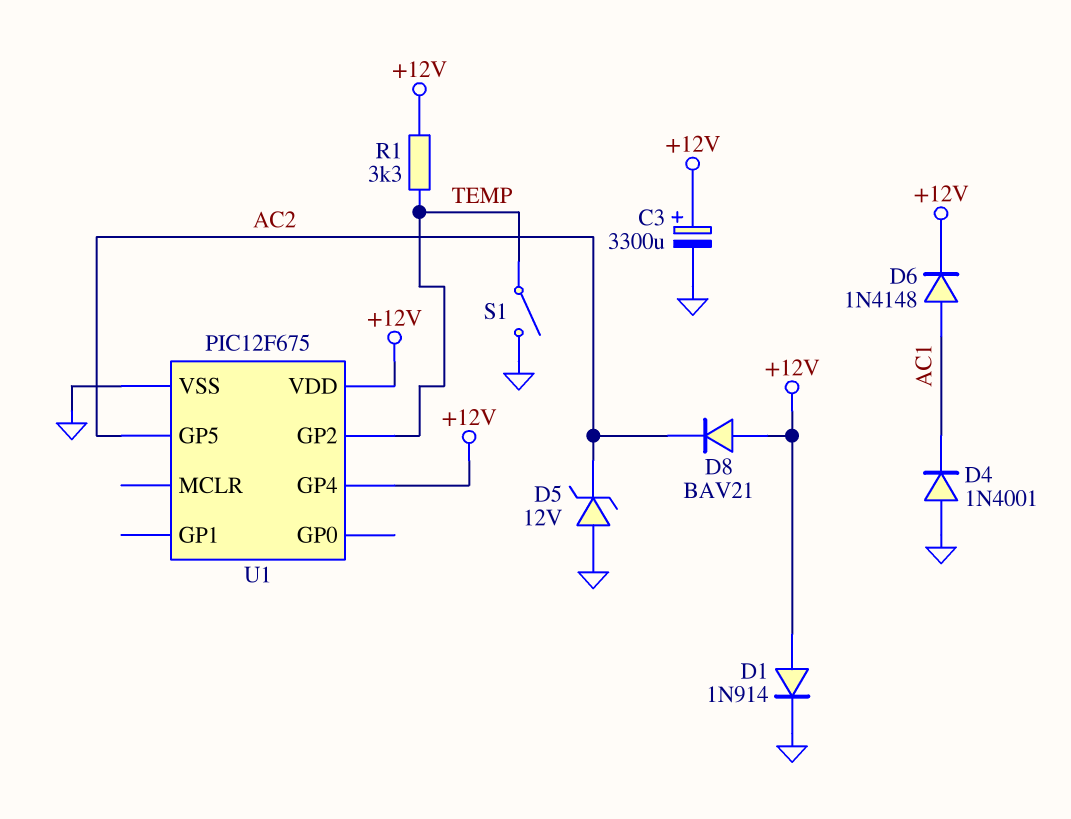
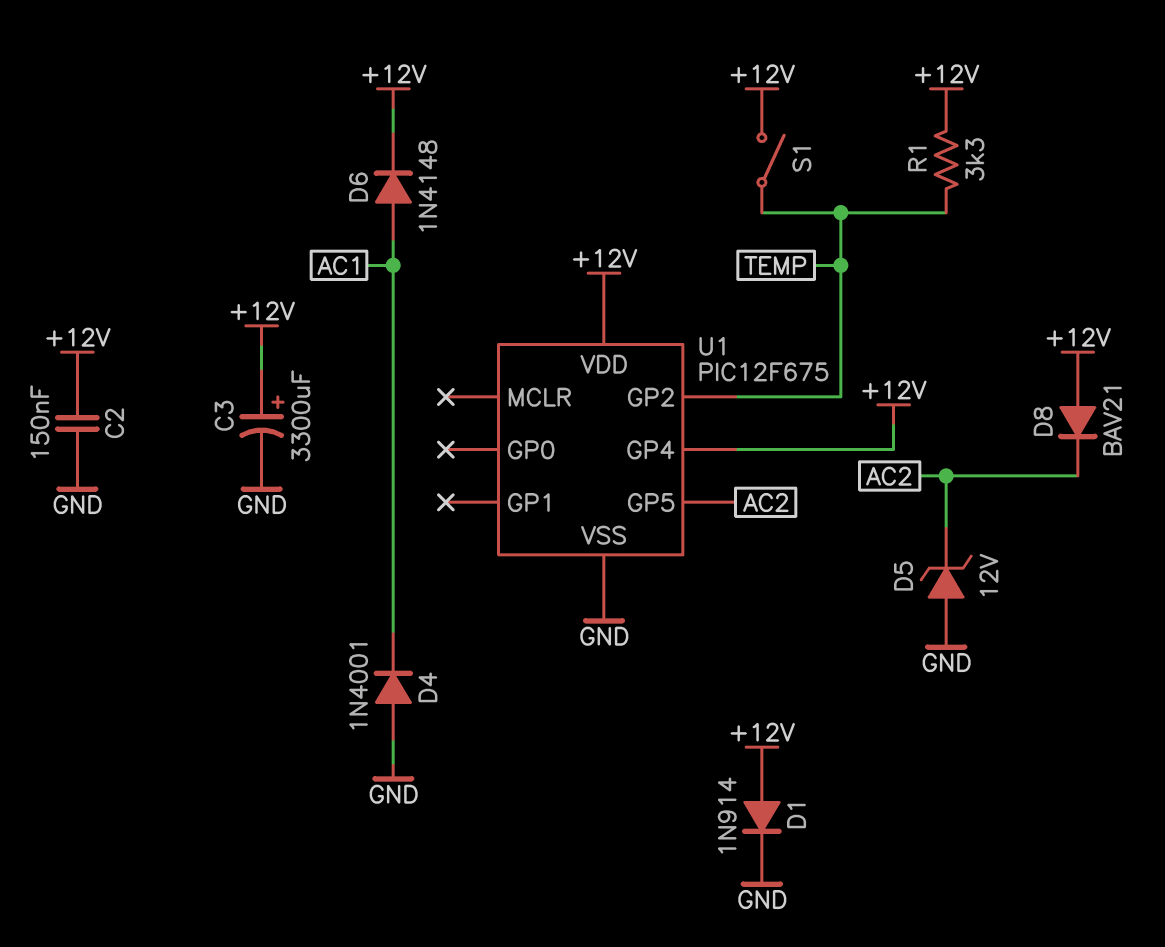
C2: none -> 150nF (+12V, GND)
S1: switch (GND, TEMP) -> switch (+12V, TEMP)

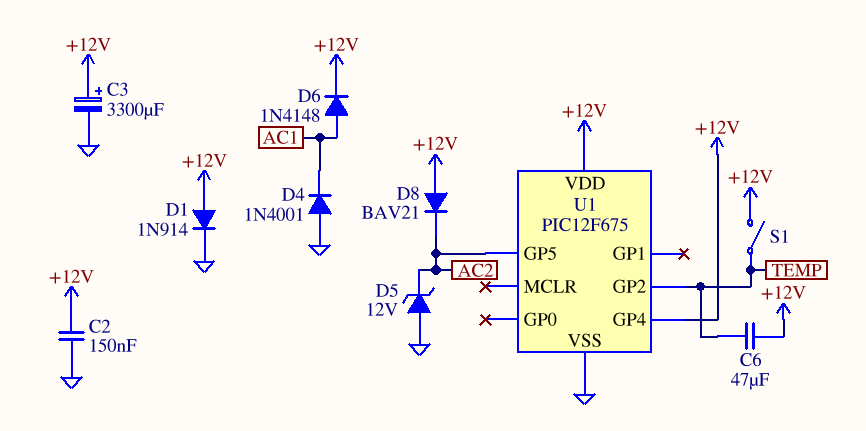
C6: none -> 47uF (+12V, TEMP)
R1: 3.3k (+12V, TEMP) -> none

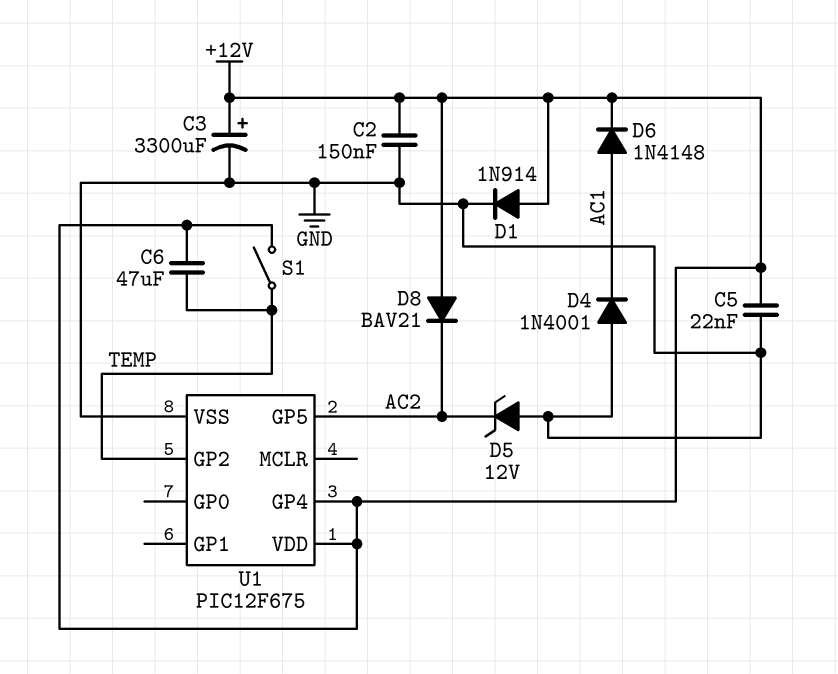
C5: none -> 22nF (+12V, GND)

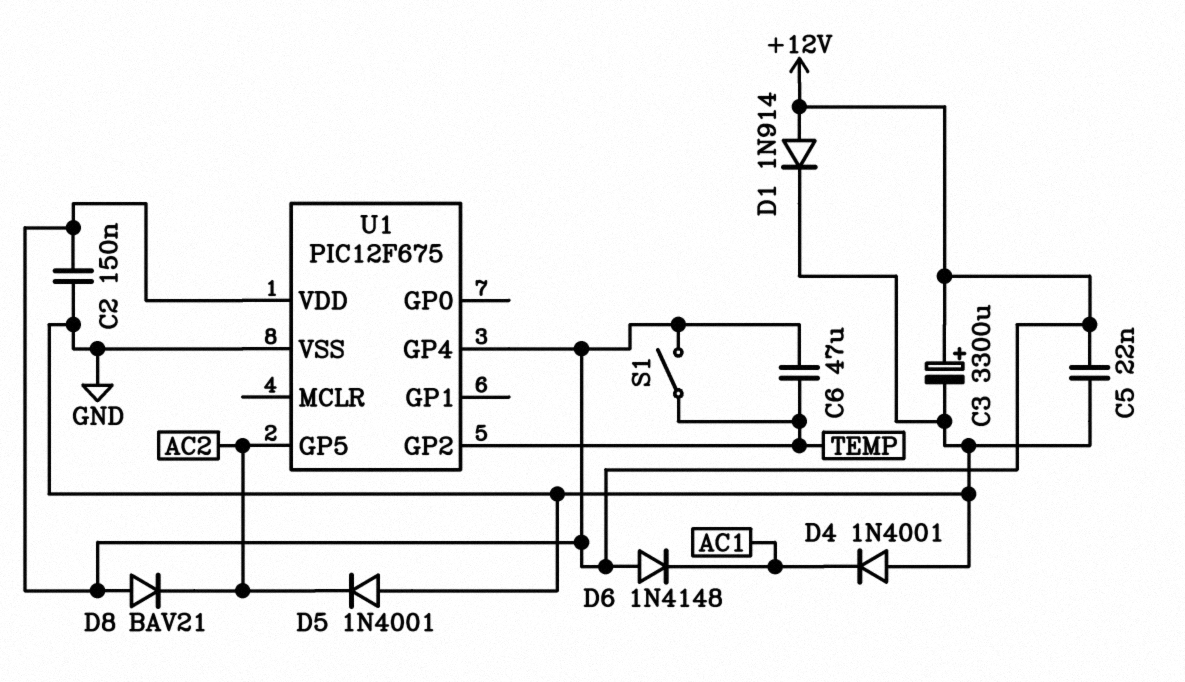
D5: zener 12V (A GND, K AC2) -> diode 1N4001 (A GND, K AC2)
D6: diode 1N4148 (A AC1, K +12V) -> diode 1N4148 (A +12V, K AC1)

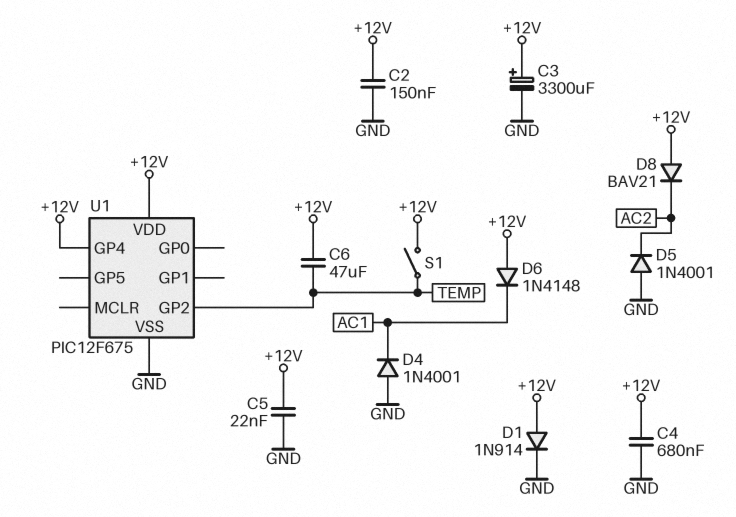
C4: none -> 680nF (+12V, GND)
U1 pin GP5: AC2 -> none

